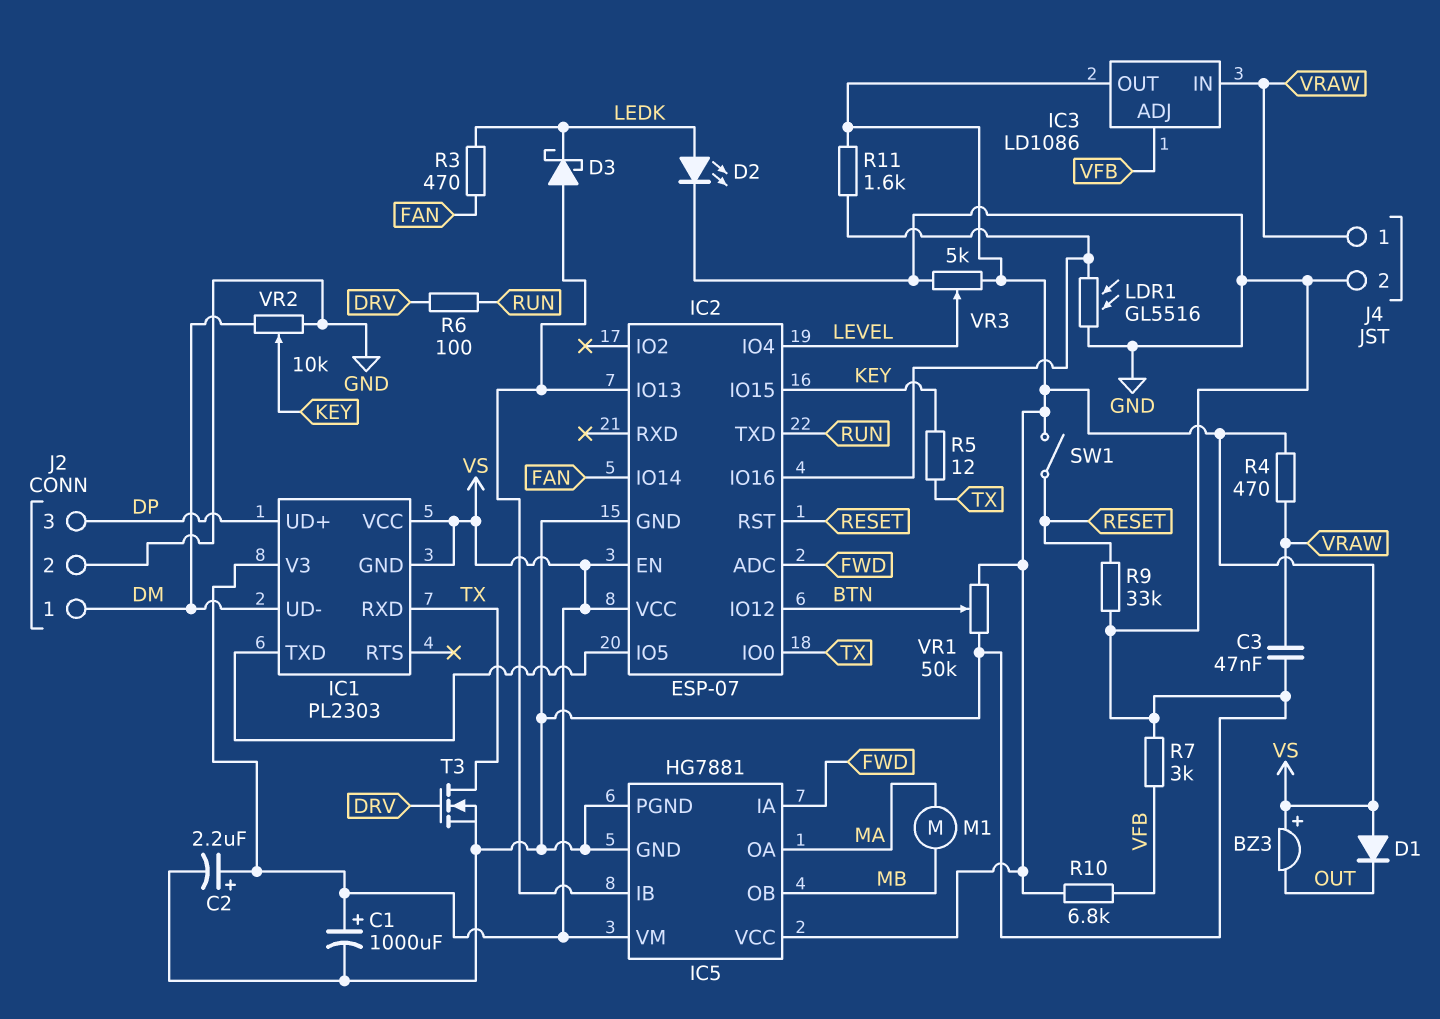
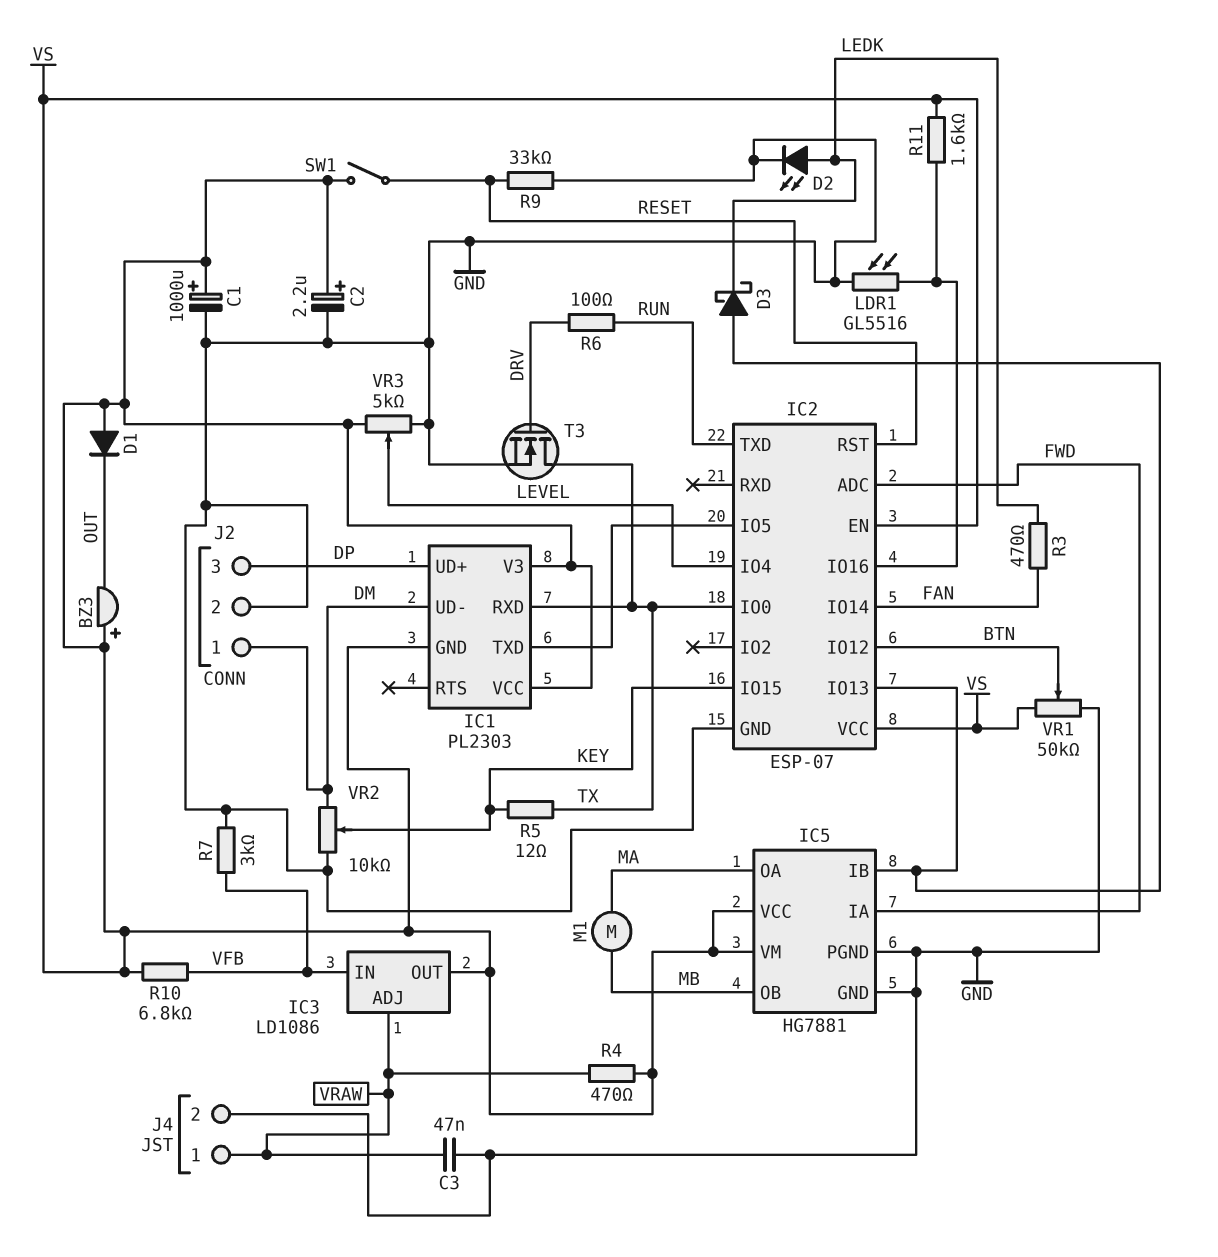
IC3 pin ADJ: VFB -> VRAW
IC3 pin IN: VRAW -> VFB

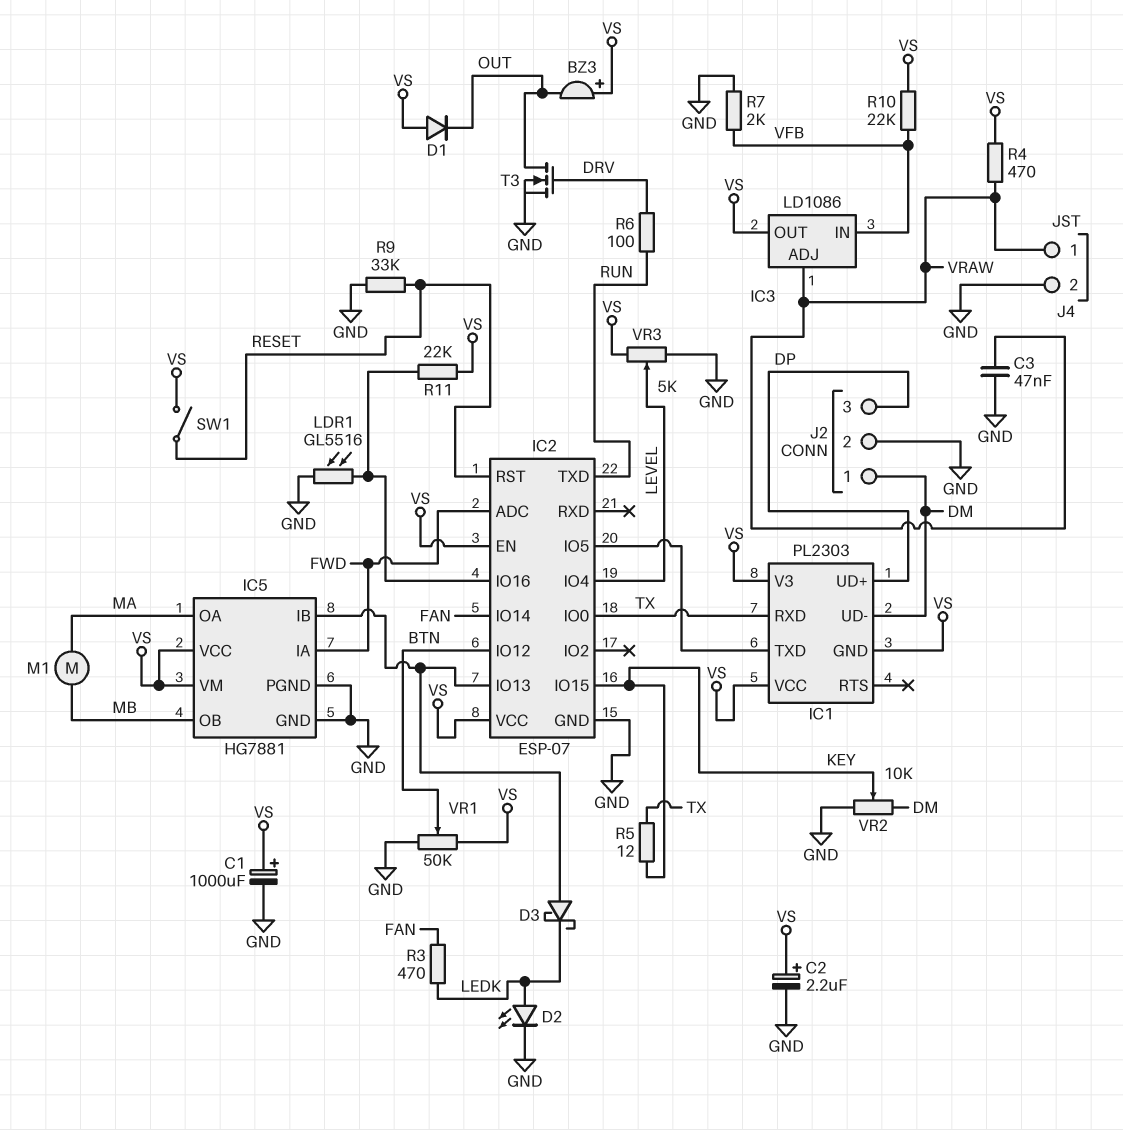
R7: 3k (GND, VFB) -> 2k (GND, VFB)
R10: 6.8k (VFB, VS) -> 22k (VFB, VS)
R11: 1.6k (IC2/IO16, VS) -> 22k (IC2/IO16, VS)
T3: NMOS (G DRV, D TX, S GND) -> NMOS (G DRV, D OUT, S GND)

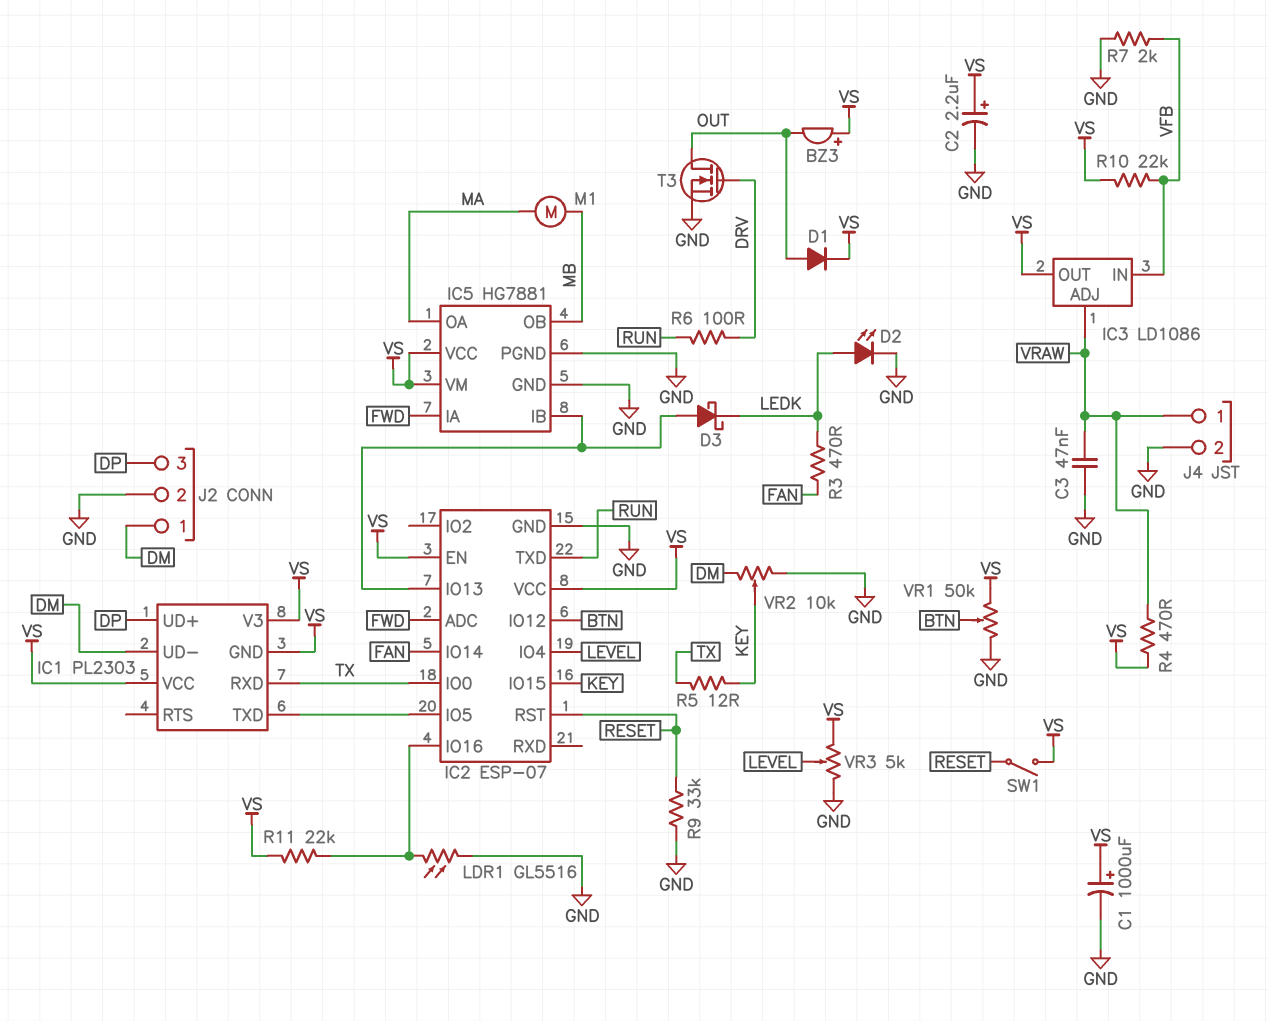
D1: diode (A VS, K OUT) -> diode (A OUT, K VS)

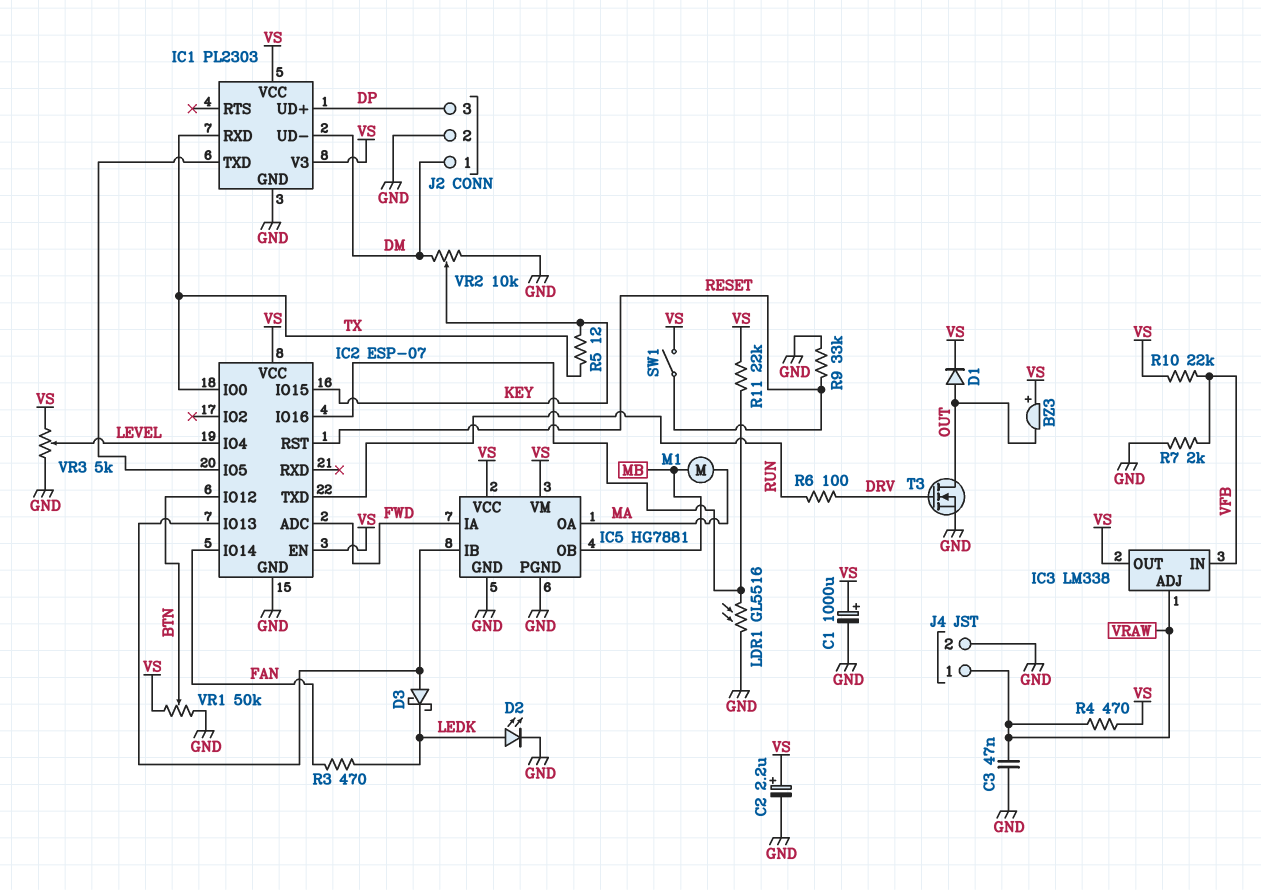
IC1 pin GND: VS -> GND
IC3: LD1086 -> LM338

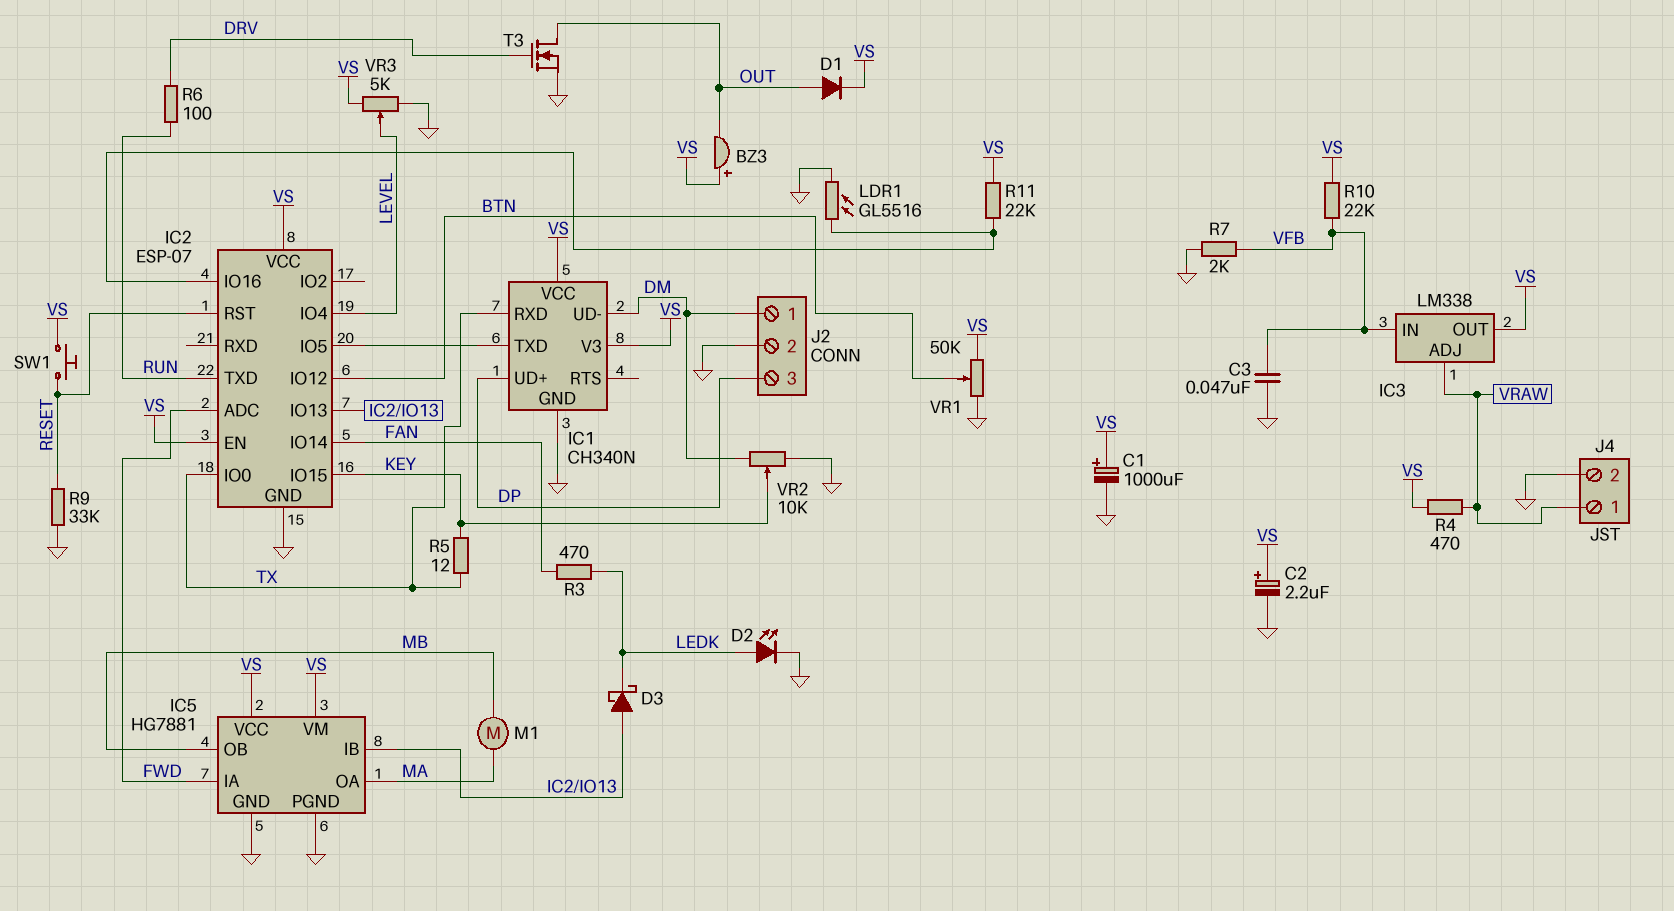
C3: 47nF (GND, VRAW) -> 47nF (GND, VFB)
IC1: PL2303 -> CH340N
SW1: switch (RESET, VS) -> button (RESET, VS)

